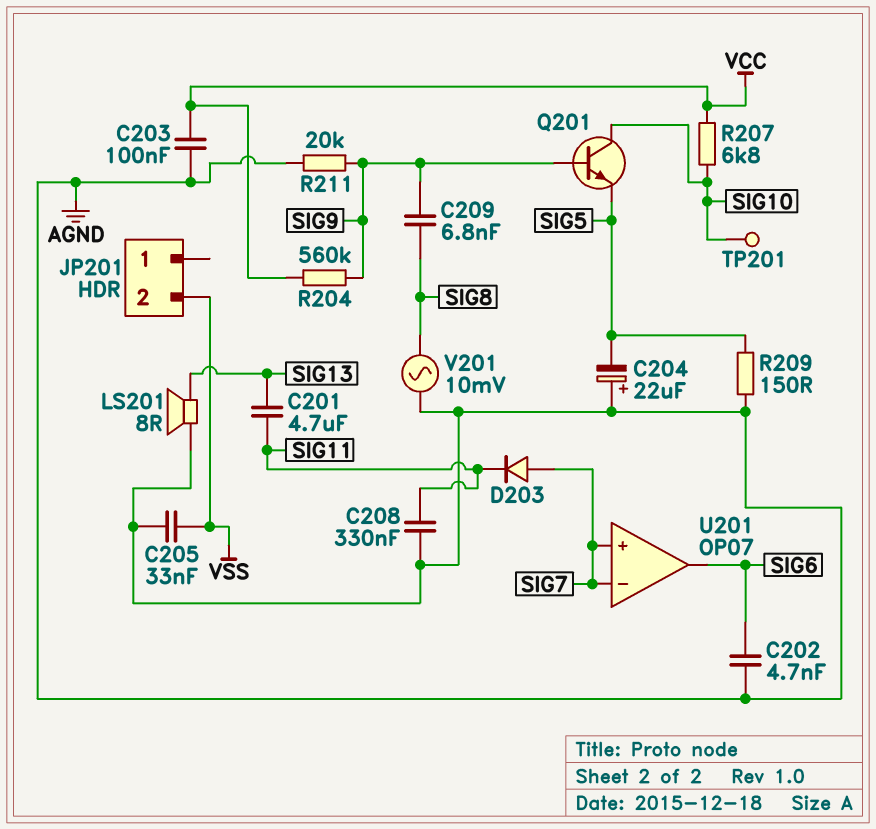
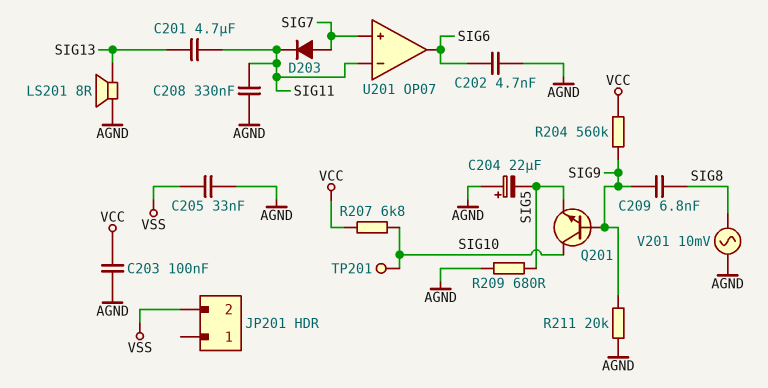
R209: 150 (AGND, SIG5) -> 680 (AGND, SIG5)
U201 pin in-: SIG7 -> SIG11

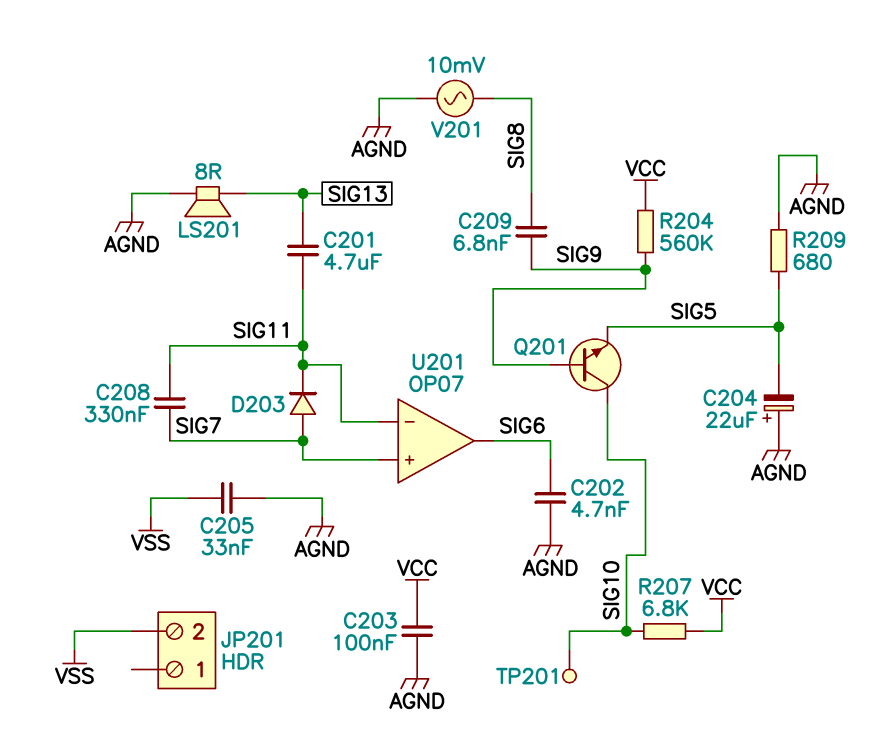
C208: 330nF (AGND, SIG11) -> 330nF (SIG7, SIG11)
R211: 20k (AGND, SIG9) -> none

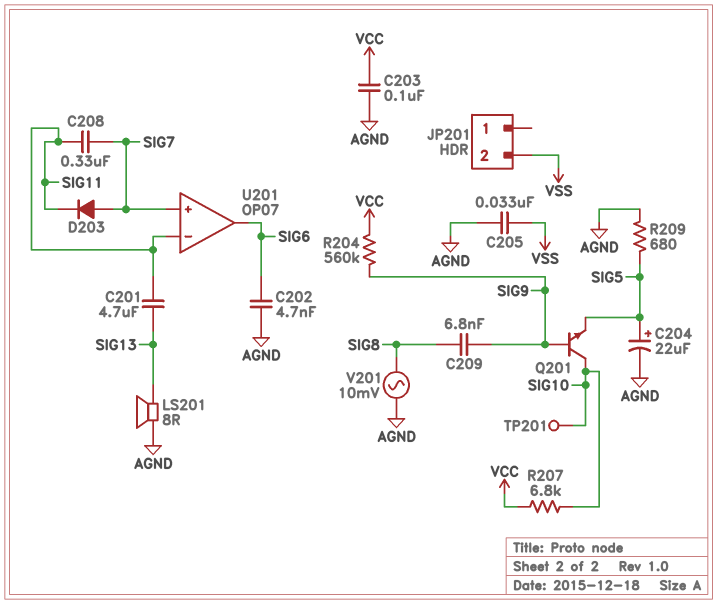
C204: 22uF (plus AGND, minus SIG5) -> 22uF (plus SIG5, minus AGND)

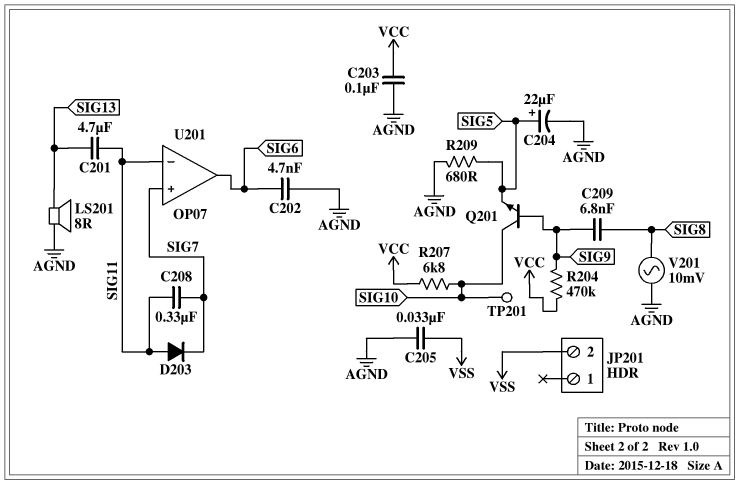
D203: diode (A SIG7, K SIG11) -> diode (A SIG11, K SIG7)
R204: 560k (SIG9, VCC) -> 470k (SIG9, VCC)

